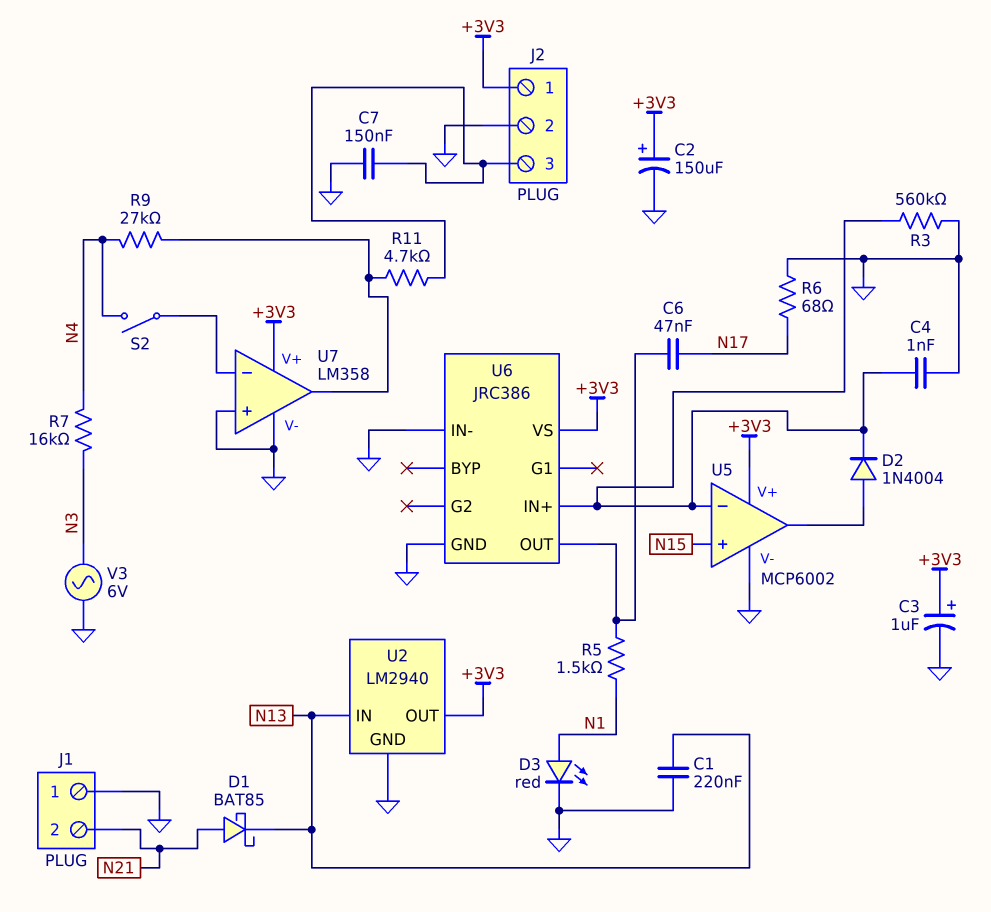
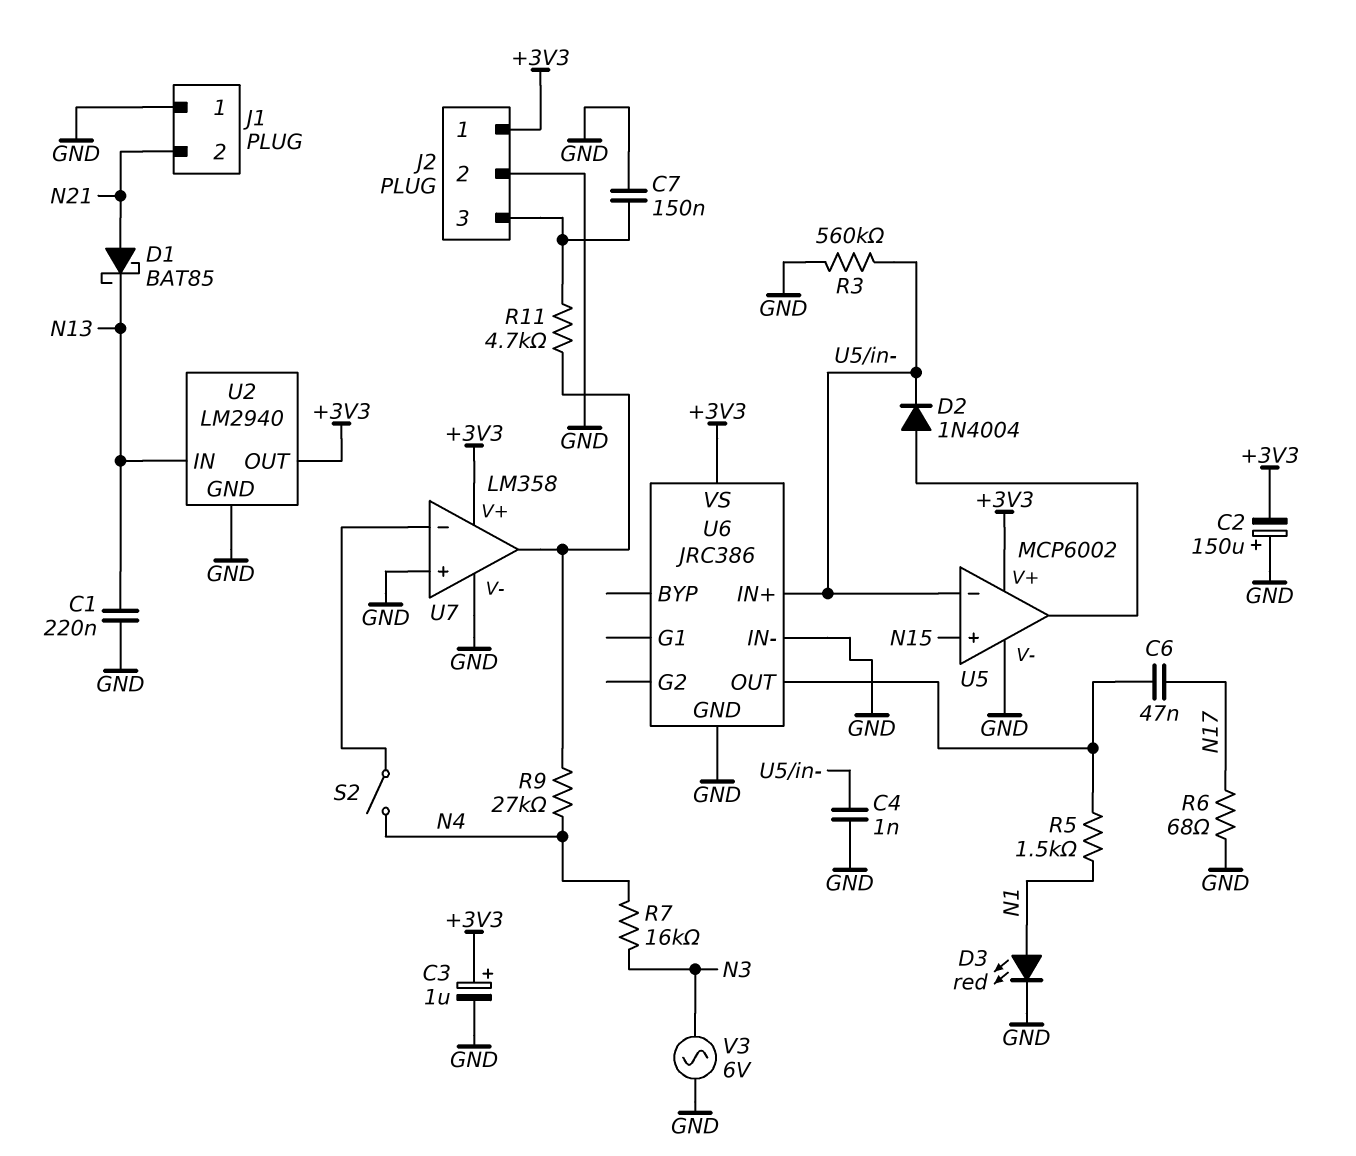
C2: 150uF (plus +3V3, minus GND) -> 150uF (plus GND, minus +3V3)

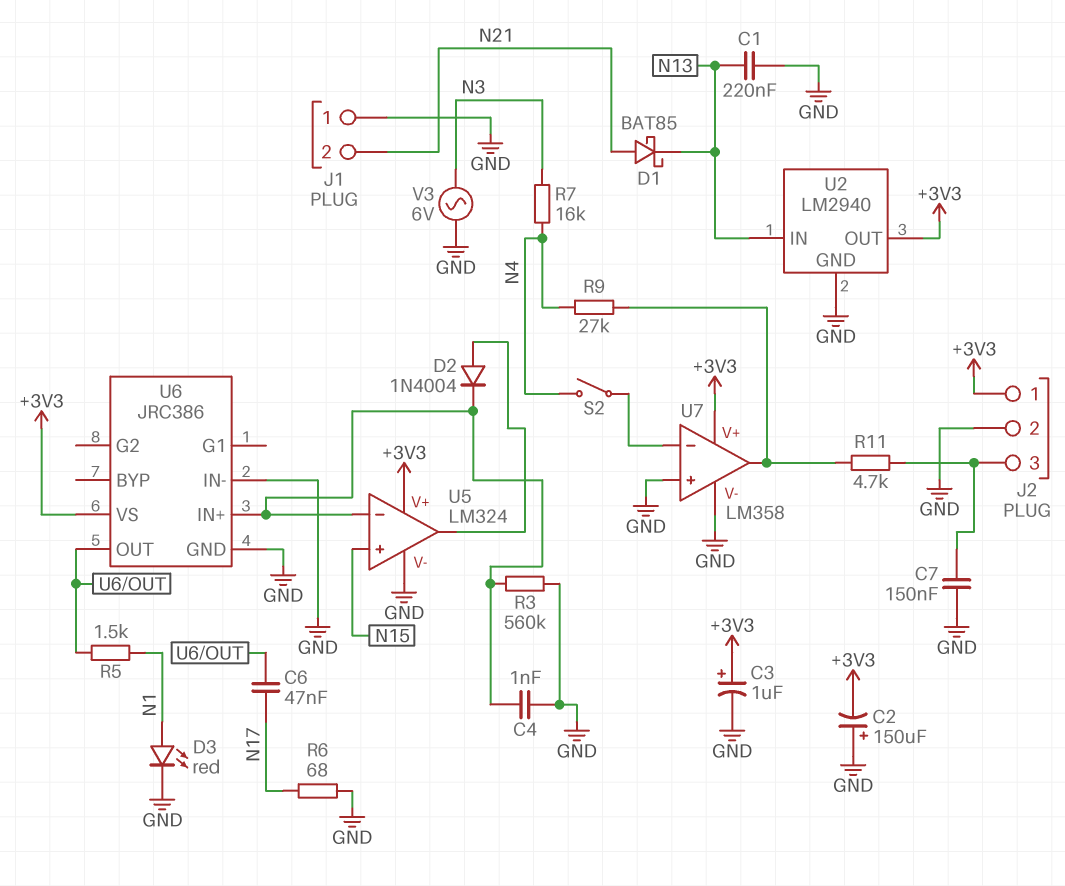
U5: MCP6002 -> LM324

